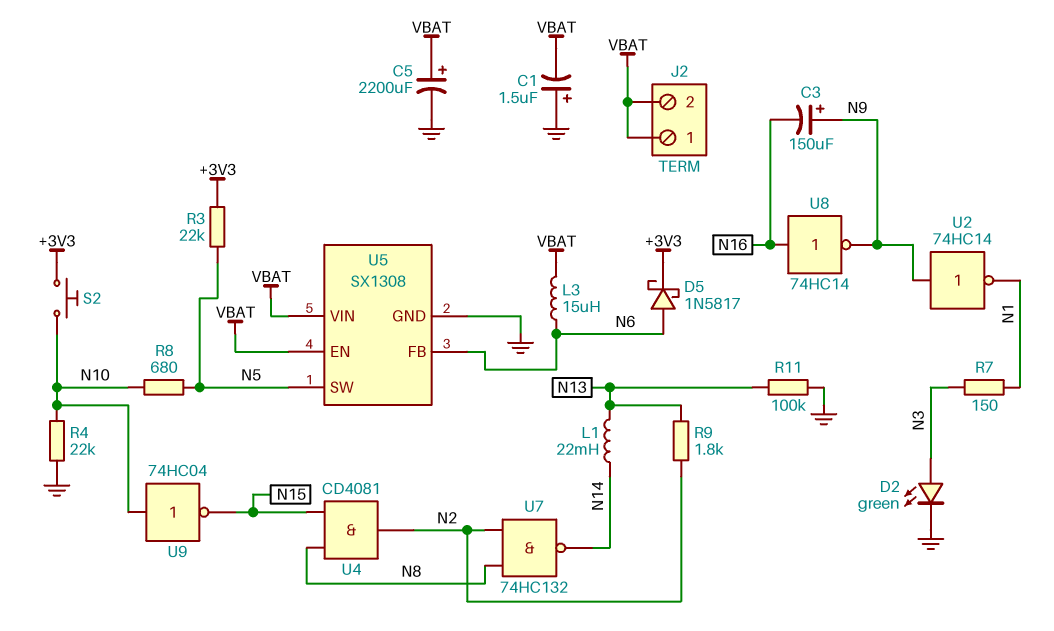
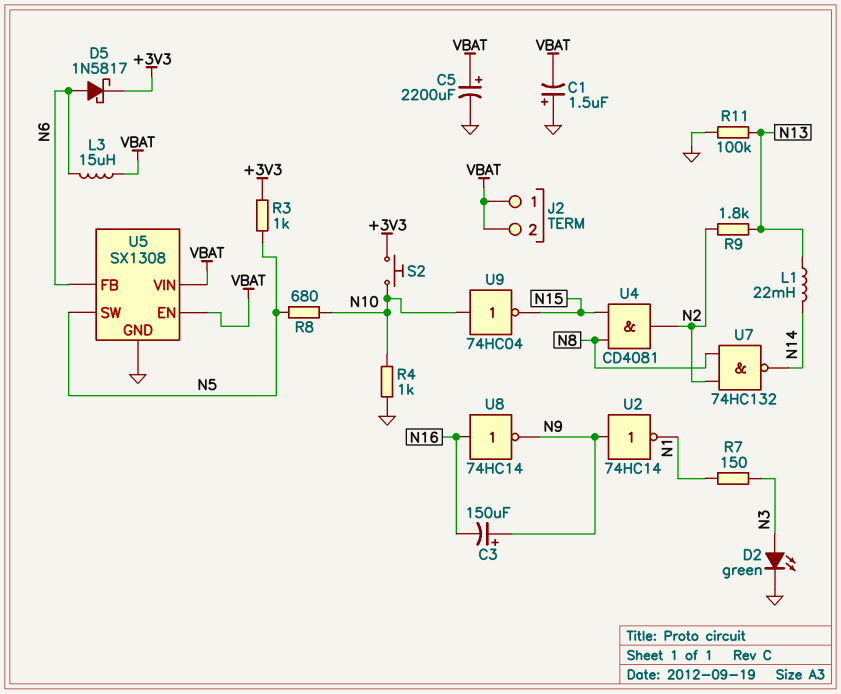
R3: 22k (+3V3, N5) -> 1k (+3V3, N5)
R4: 22k (GND, N10) -> 1k (GND, N10)

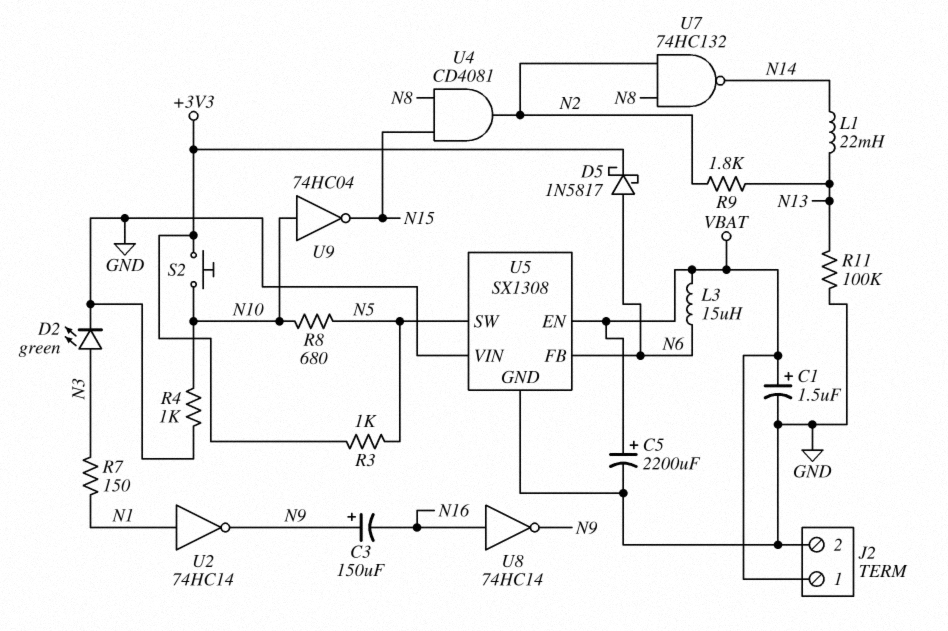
C1: 1.5uF (plus GND, minus VBAT) -> 1.5uF (plus VBAT, minus GND)
J2 pin 2: VBAT -> GND
U2: NOT 74HC14 (in N9, out N1) -> NOT 74HC14 (in N1, out N9)
U5 pin VIN: VBAT -> GND

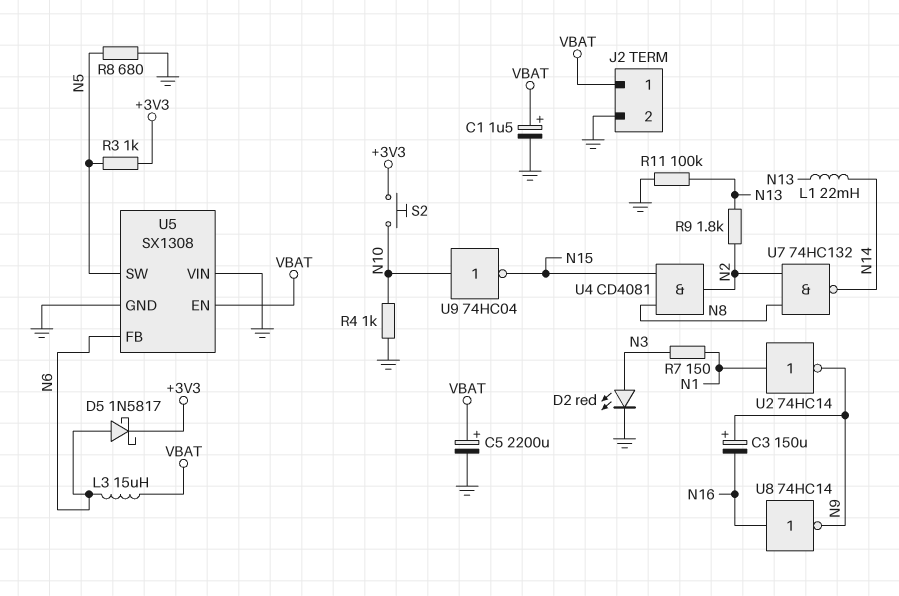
D2: LED green (A N3, K GND) -> LED red (A N3, K GND)
R8: 680 (N5, N10) -> 680 (GND, N5)

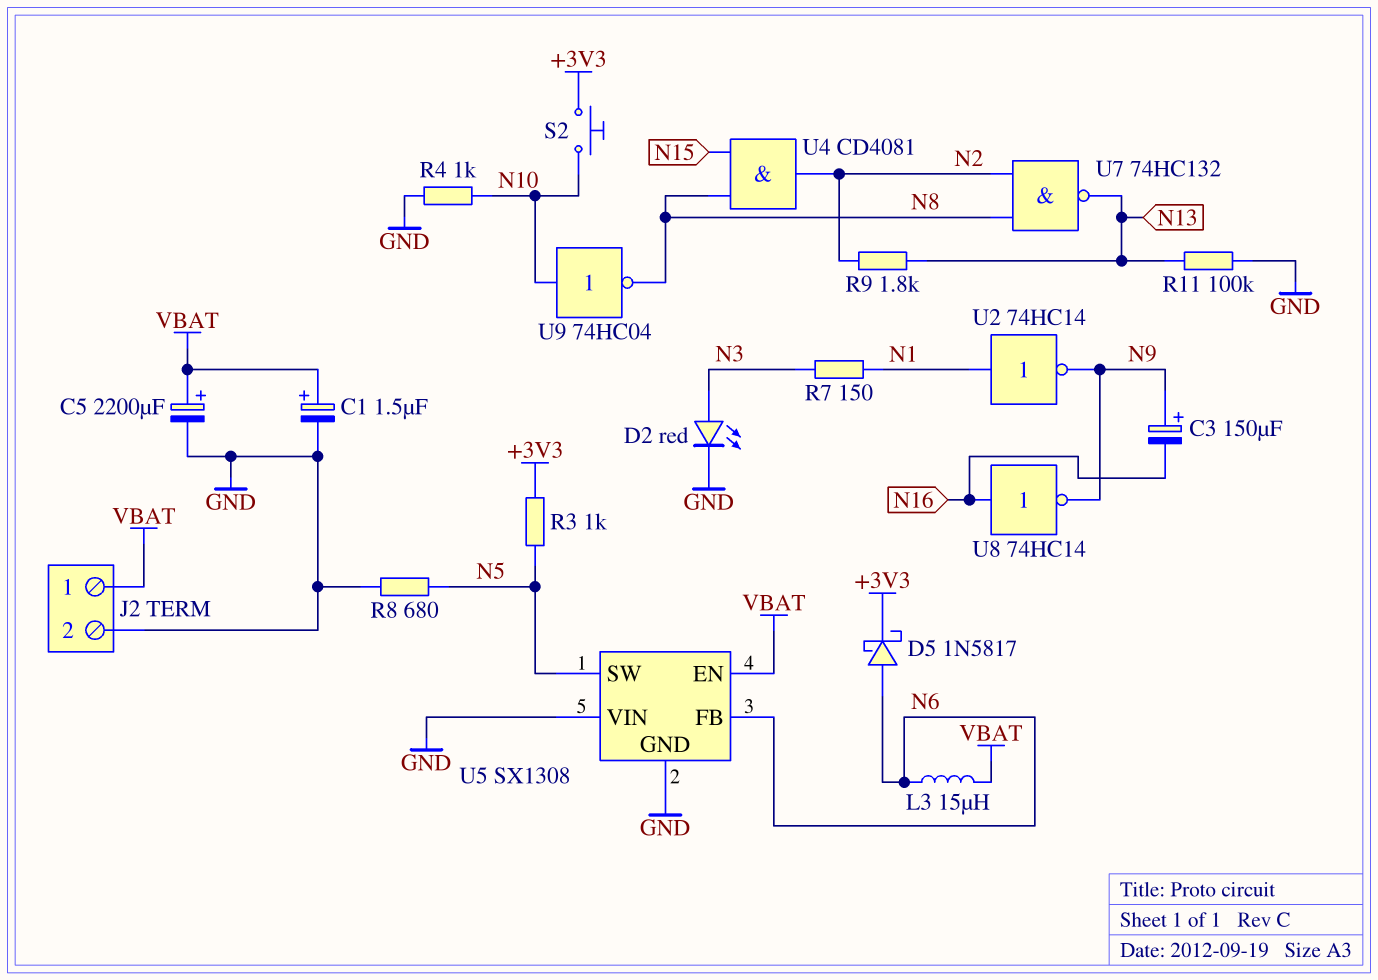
L1: 22mH (N13, N14) -> none
U7: NAND 74HC132 (in N2, in N8, out N14) -> NAND 74HC132 (in N2, in N8, out N13)
U9: NOT 74HC04 (in N10, out N15) -> NOT 74HC04 (in N10, out N8)

